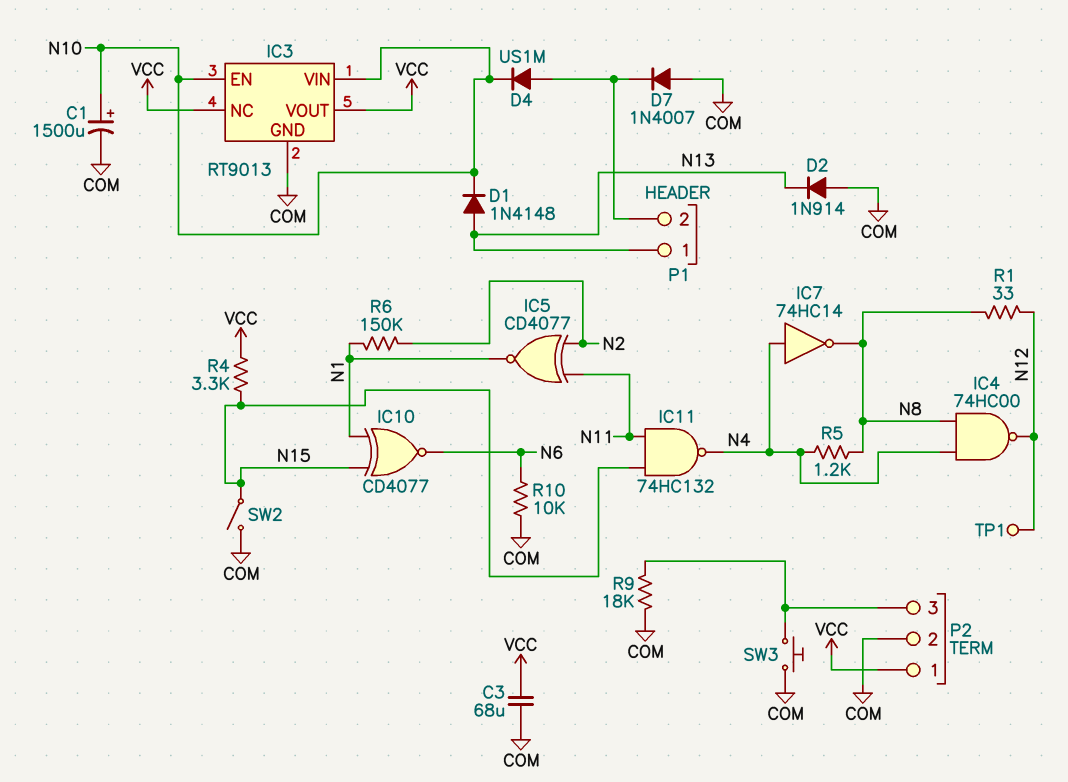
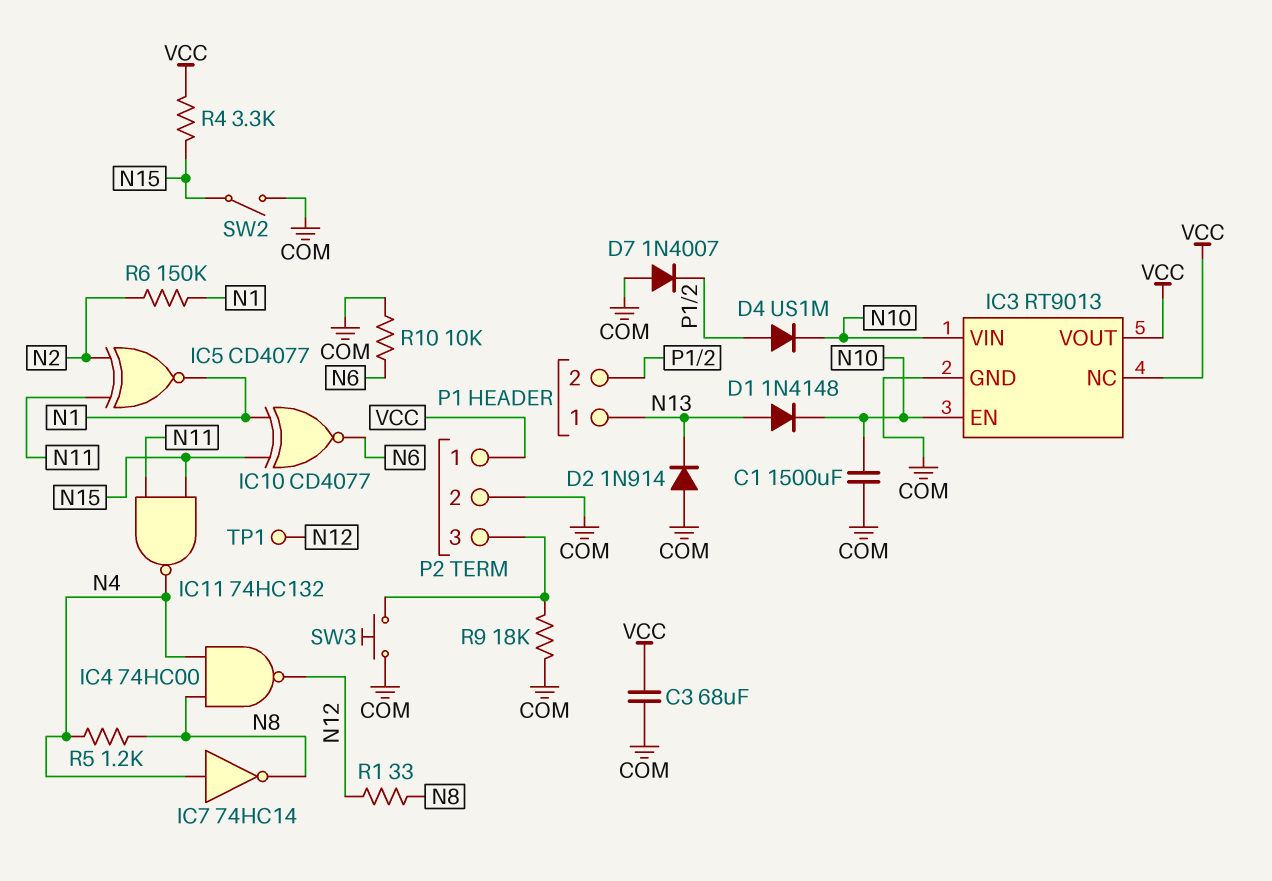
C1: 1500uF (plus N10, minus COM) -> 1500uF (COM, N10)

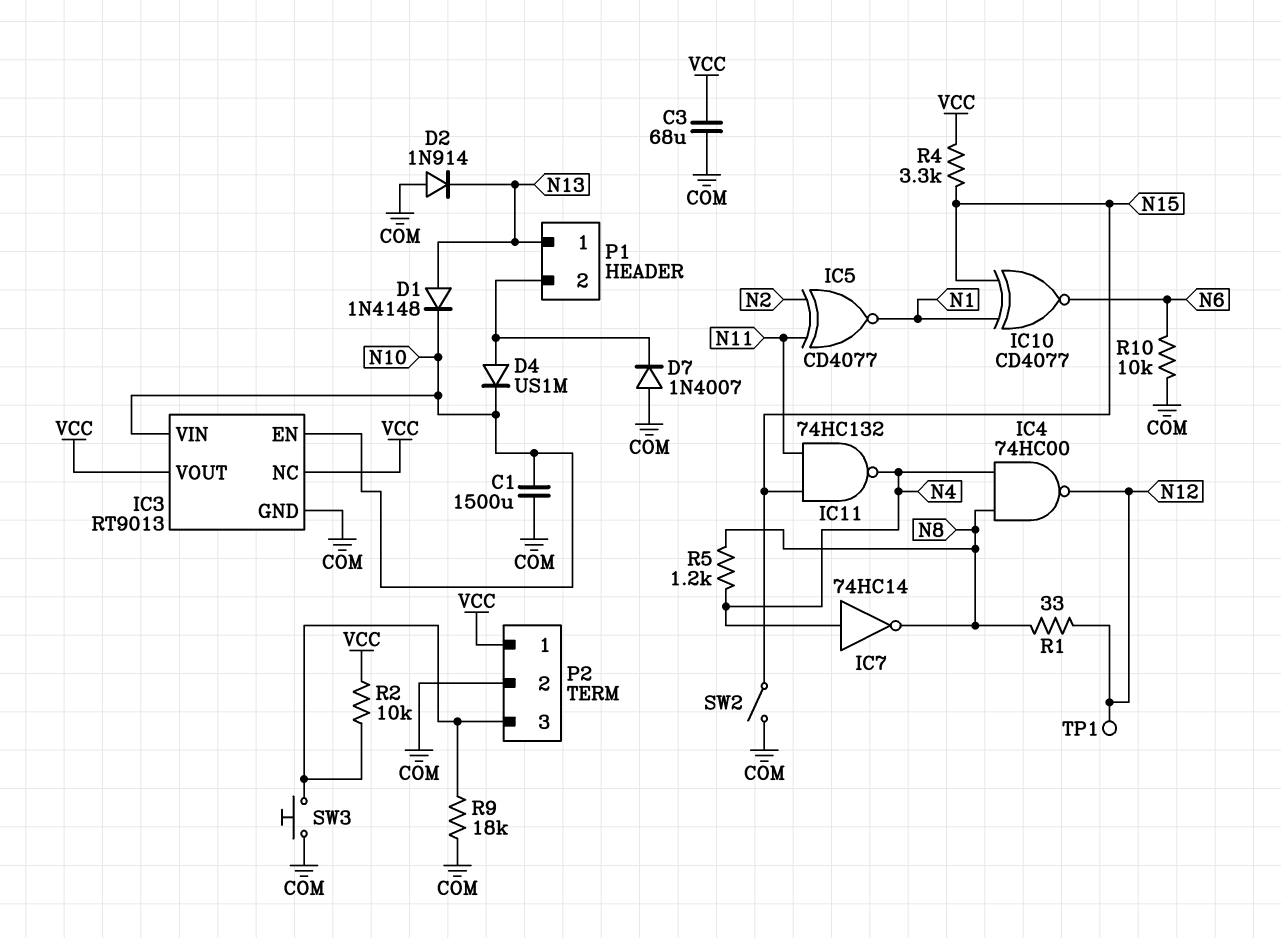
R2: none -> 10k (P2/3, VCC)
R6: 150k (N1, N2) -> none

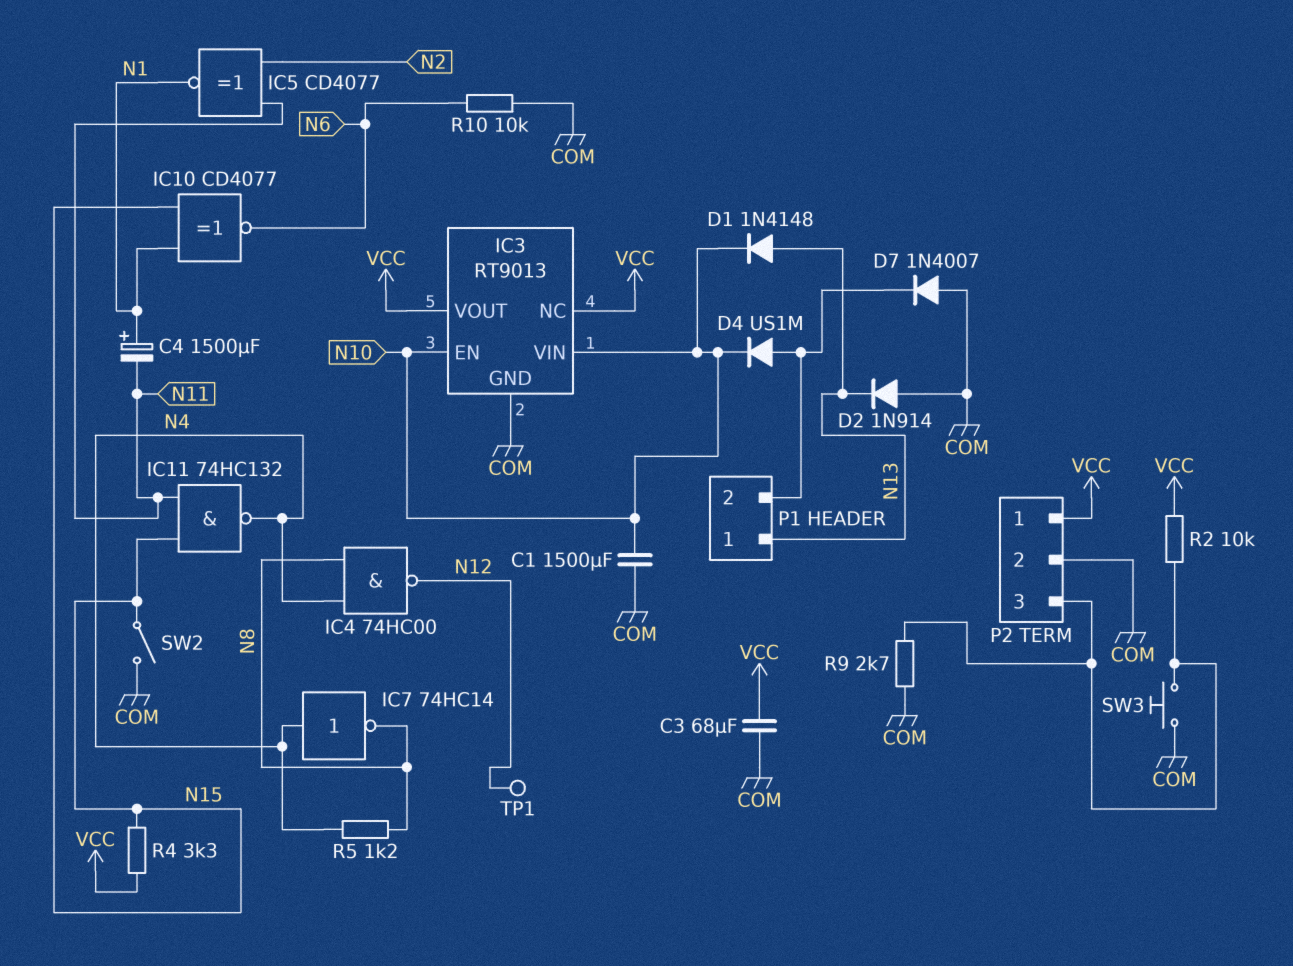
C4: none -> 1500uF (plus N1, minus N11)
R1: 33 (N8, N12) -> none
R9: 18k (COM, P2/3) -> 2.7k (COM, P2/3)

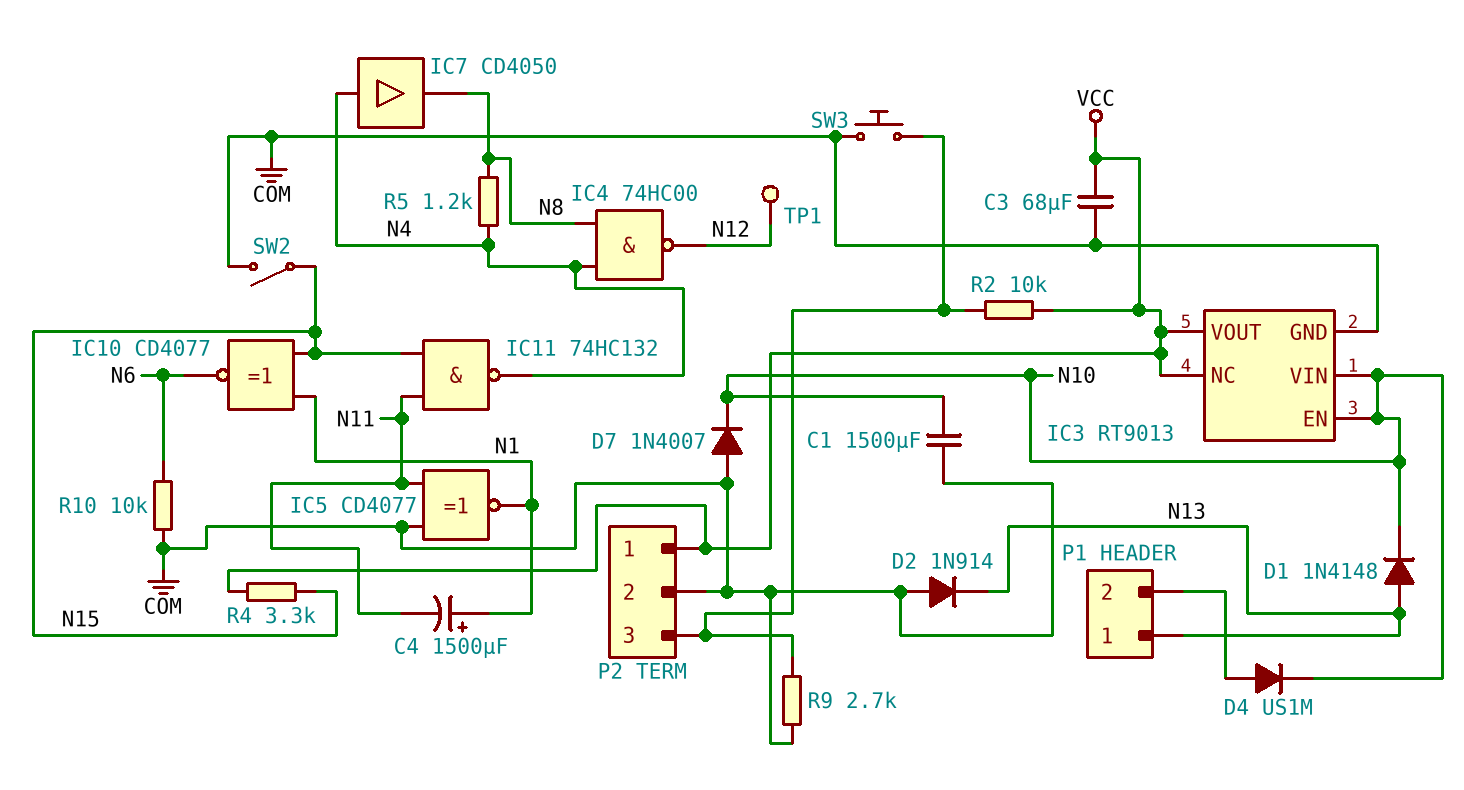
D7: diode 1N4007 (A COM, K P1/2) -> diode 1N4007 (A COM, K N10)
IC5: XNOR CD4077 (in N2, in N11, out N1) -> XNOR CD4077 (in COM, in N11, out N1)
IC7: NOT 74HC14 (in N4, out N8) -> buffer CD4050 (in N4, out N8)

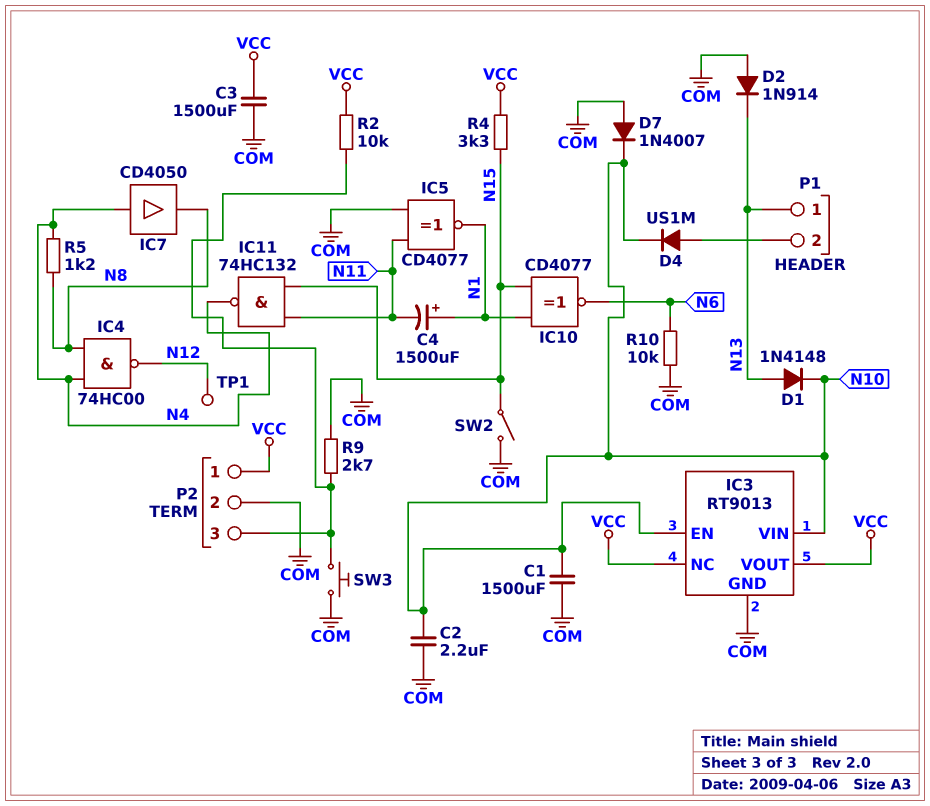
C2: none -> 2.2uF (COM, N10)
C3: 68uF (COM, VCC) -> 1500uF (COM, VCC)

